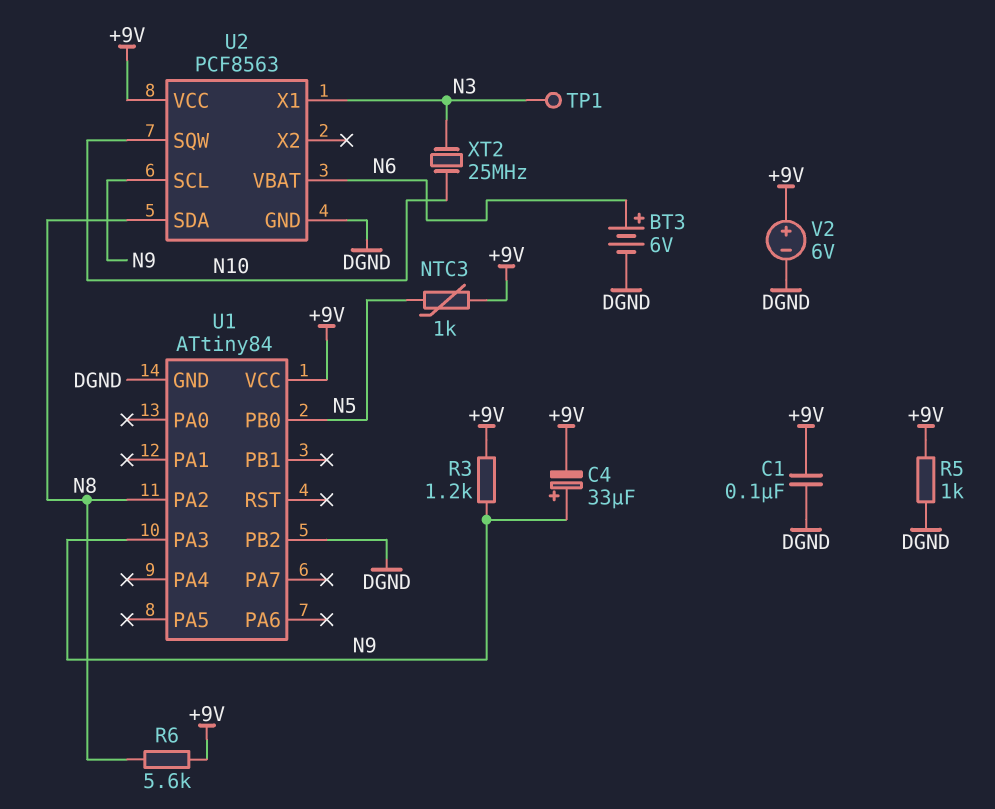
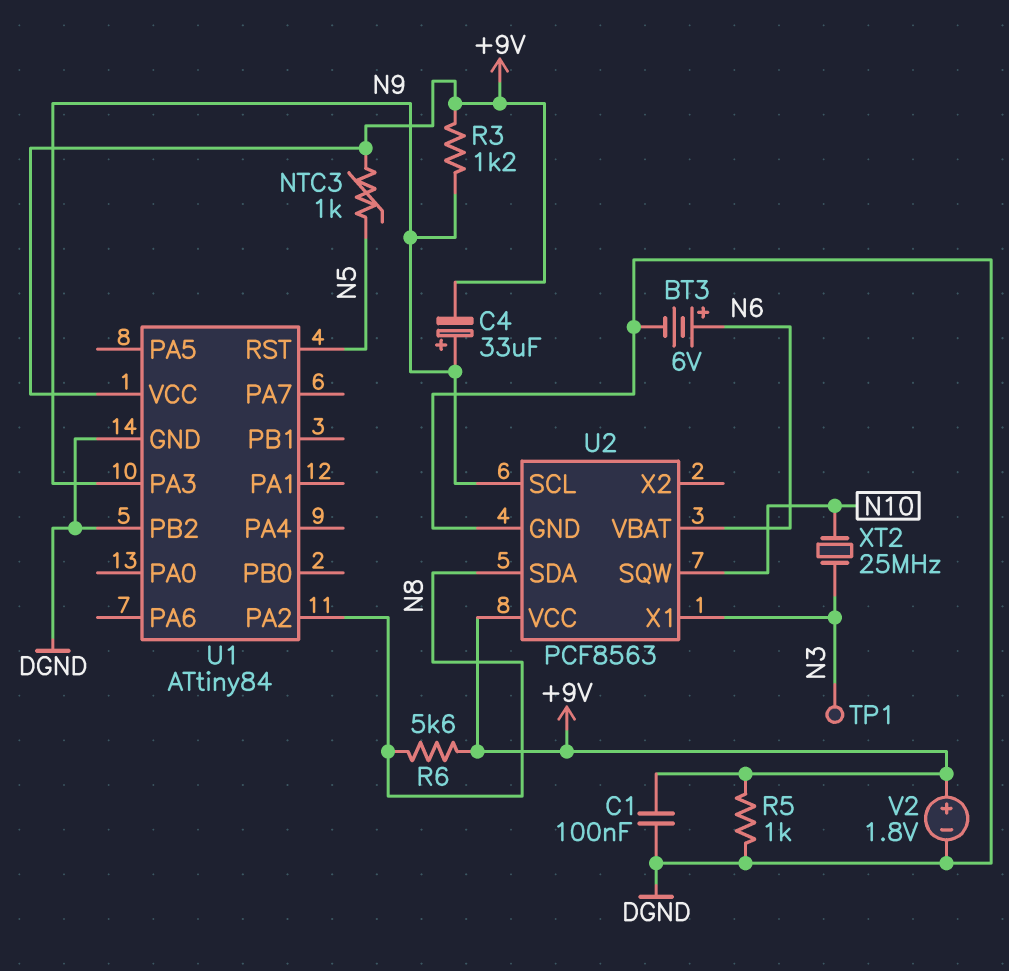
U1 pin PB0: N5 -> none
U1 pin RST: none -> N5
V2: 6V (plus +9V, minus DGND) -> 1.8V (plus +9V, minus DGND)

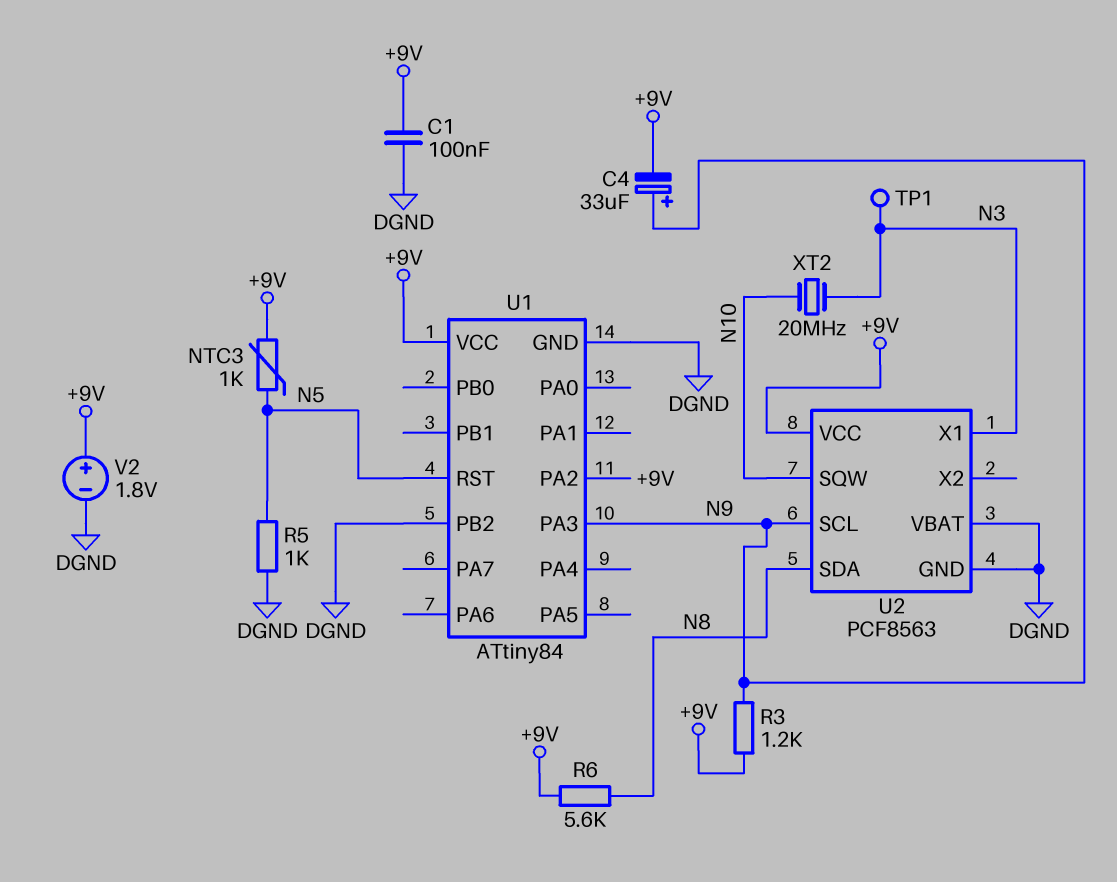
BT3: 6V (plus N6, minus DGND) -> none
R5: 1k (+9V, DGND) -> 1k (DGND, N5)
U1 pin PA2: N8 -> +9V
U2 pin VBAT: N6 -> DGND
XT2: 25MHz (N3, N10) -> 20MHz (N3, N10)

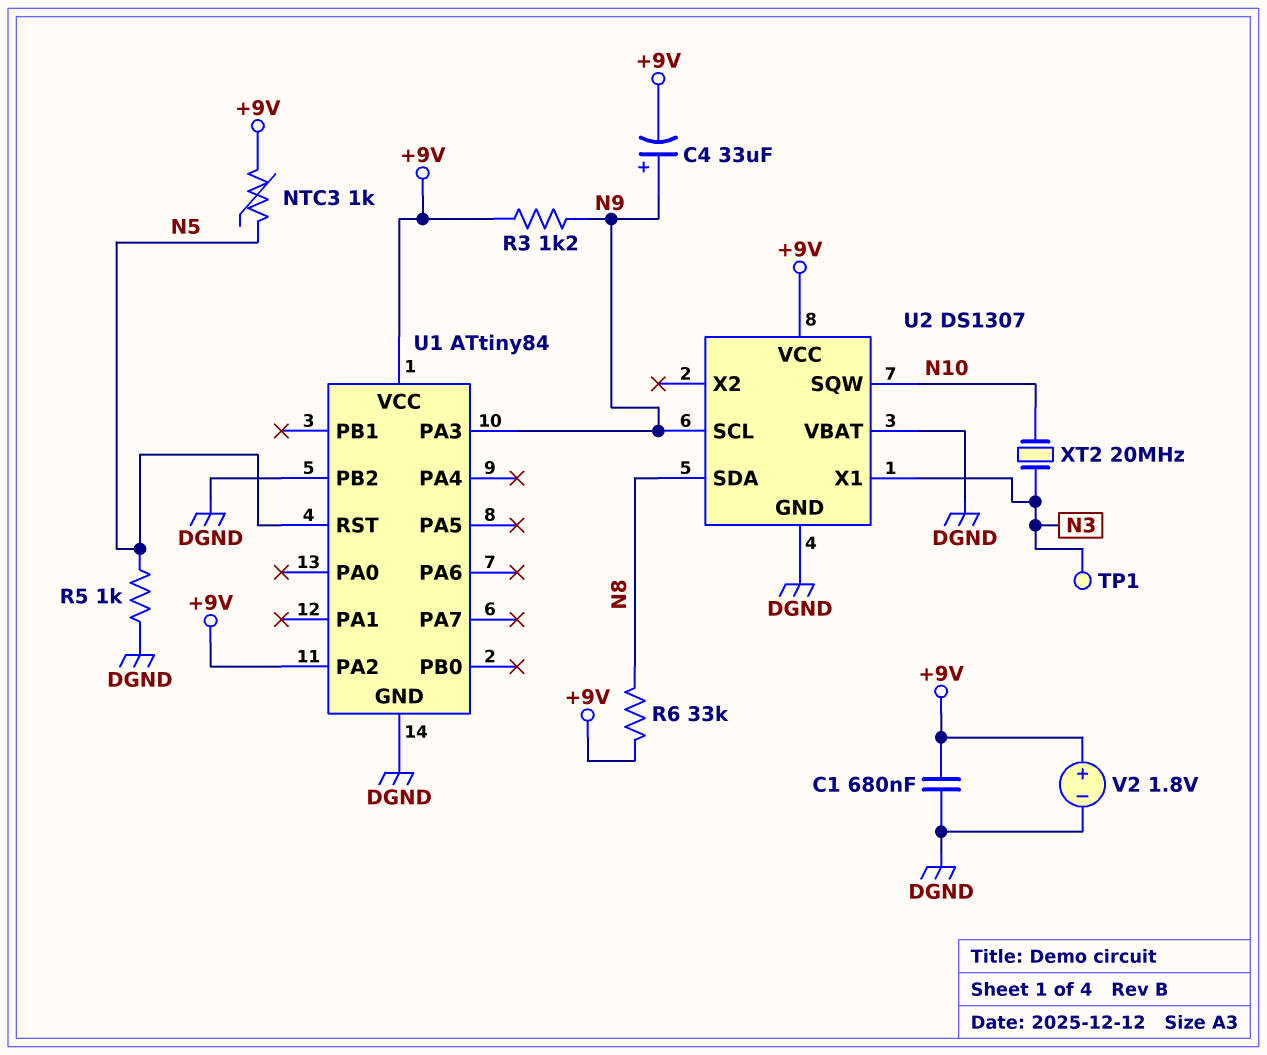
C1: 100nF (+9V, DGND) -> 680nF (+9V, DGND)
R6: 5.6k (+9V, N8) -> 33k (+9V, N8)
U2: PCF8563 -> DS1307

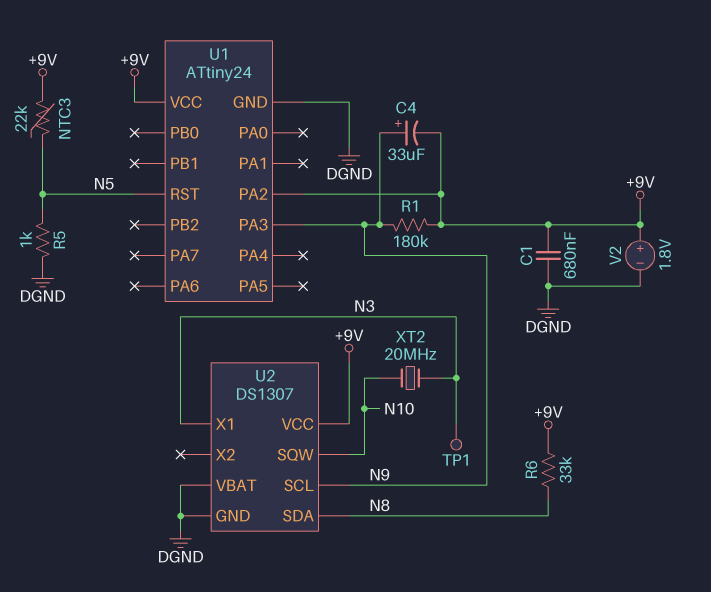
NTC3: 1k (+9V, N5) -> 22k (+9V, N5)
R1: none -> 180k (+9V, N9)
R3: 1.2k (+9V, N9) -> none
U1: ATtiny84 -> ATtiny24
U1 pin PB2: DGND -> none

